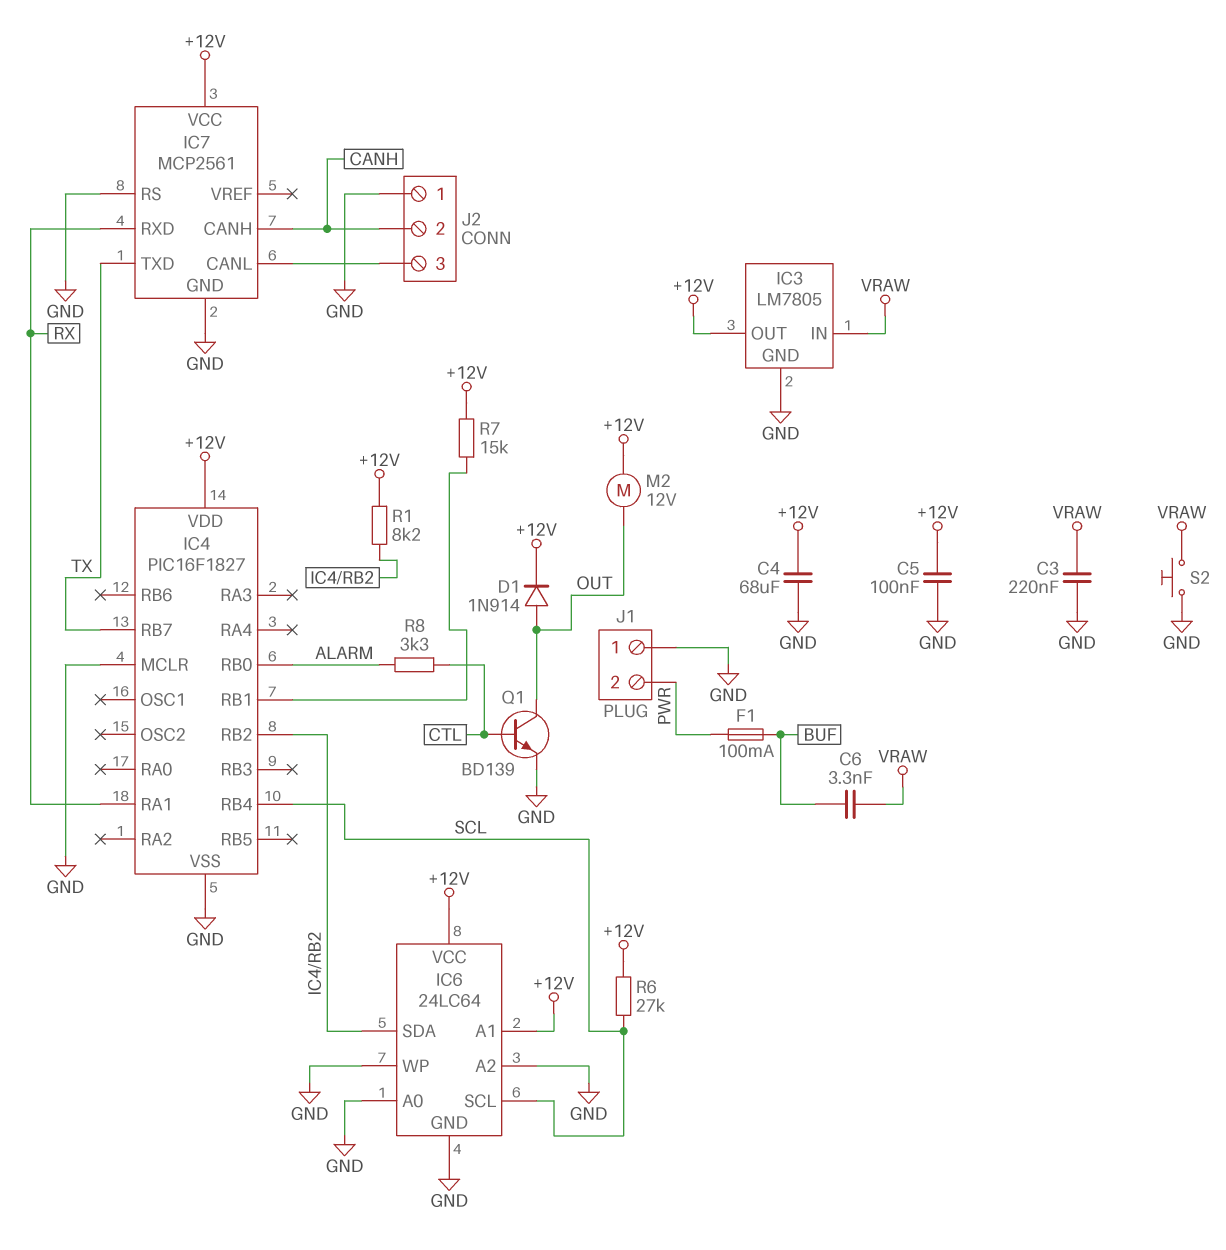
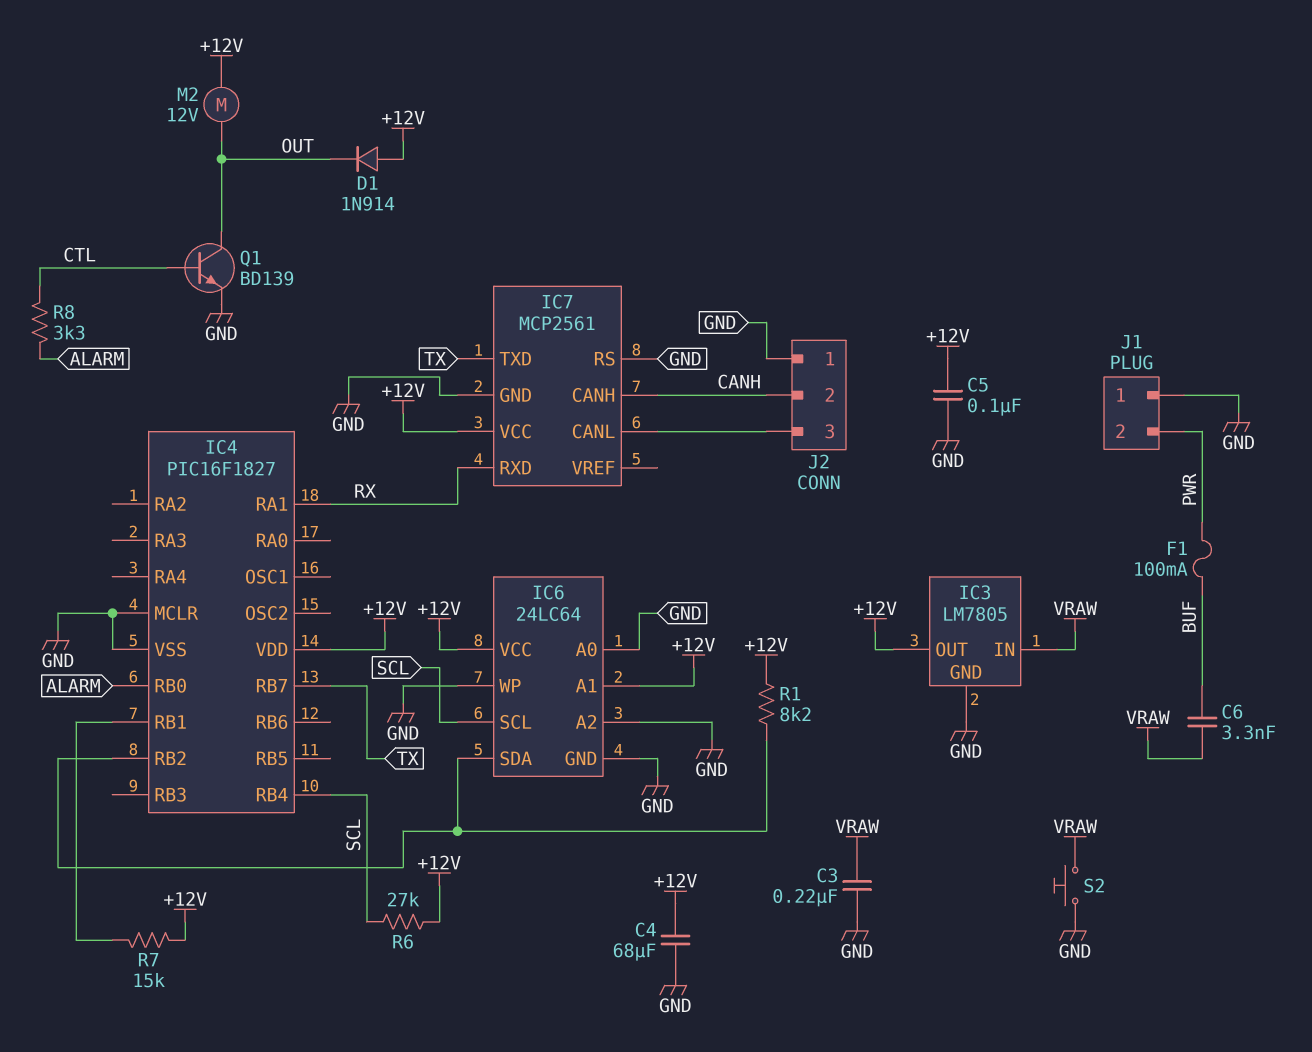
D1: diode 1N914 (A OUT, K +12V) -> diode 1N914 (A +12V, K OUT)

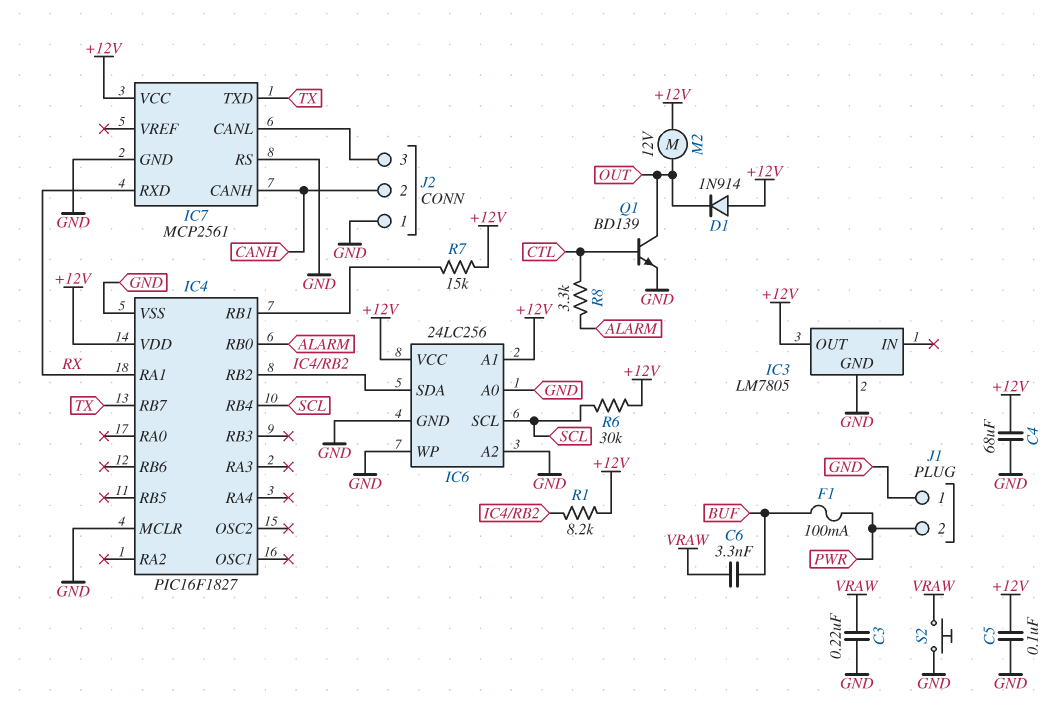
IC3 pin IN: VRAW -> none
IC6: 24LC64 -> 24LC256
R6: 27k (+12V, SCL) -> 30k (+12V, SCL)

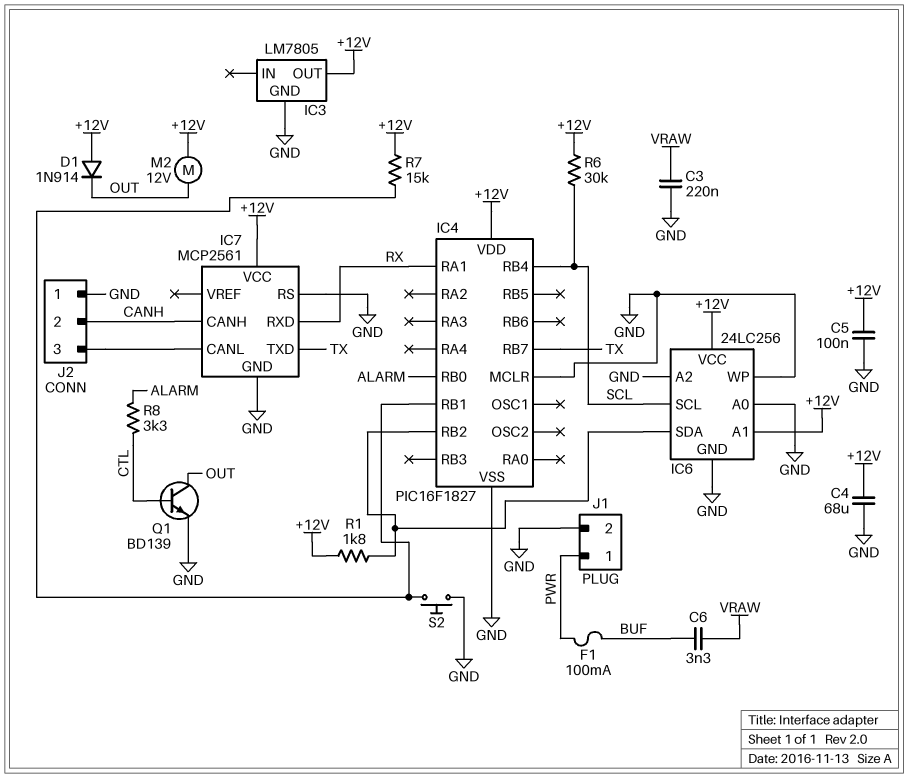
J1 pin 1: GND -> PWR
J1 pin 2: PWR -> GND
R1: 8.2k (+12V, IC4/RB2) -> 1.8k (+12V, IC4/RB2)
S2: button (GND, VRAW) -> button (GND, IC4/RB1)

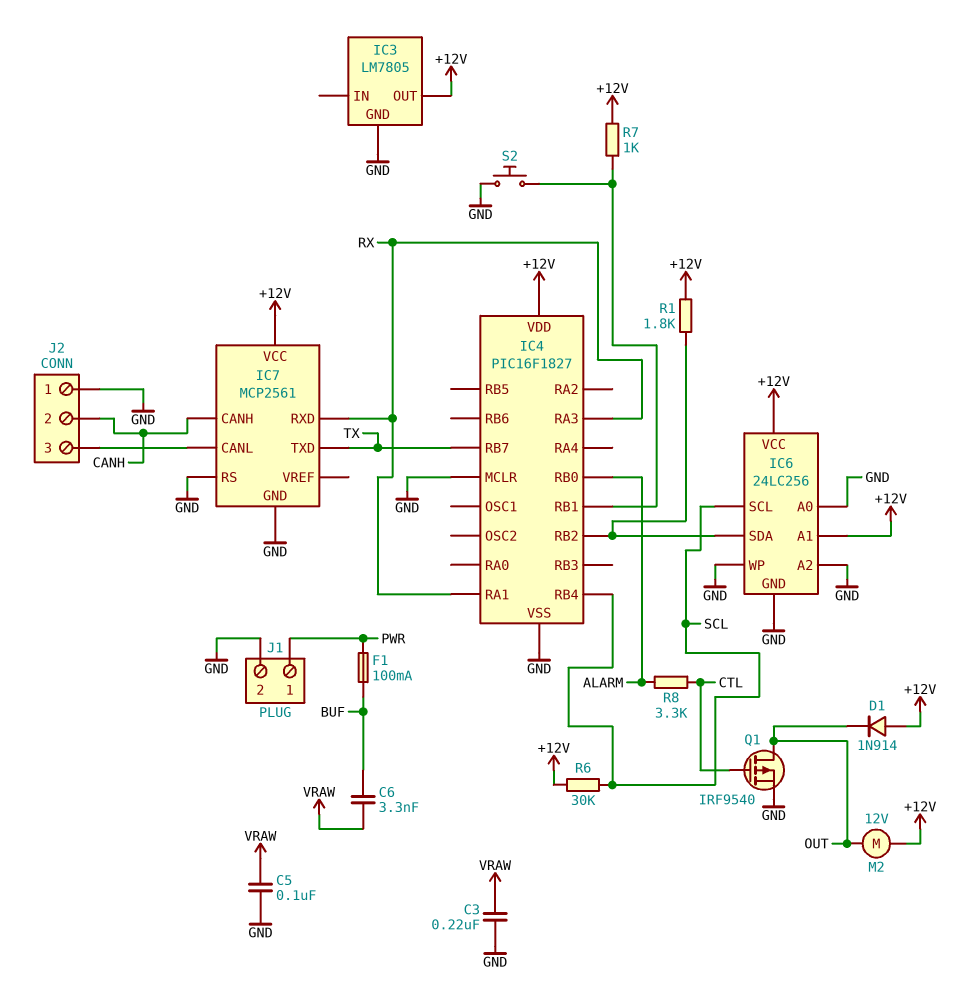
C4: 68uF (+12V, GND) -> none
C5: 100nF (+12V, GND) -> 100nF (GND, VRAW)
IC4 pin RA3: none -> RX
Q1: NPN BD139 (B CTL, C OUT, E GND) -> PMOS IRF9540 (G CTL, D OUT, S GND)
R7: 15k (+12V, IC4/RB1) -> 1k (+12V, IC4/RB1)

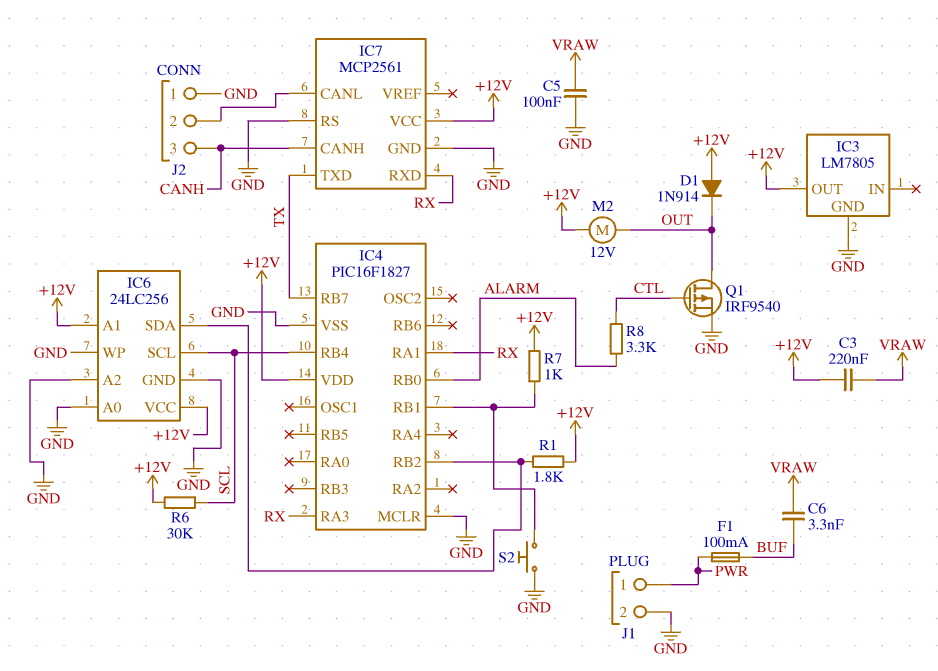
C3: 220nF (GND, VRAW) -> 220nF (+12V, VRAW)
J2 pin 2: CANH -> IC7/CANL
J2 pin 3: IC7/CANL -> CANH

